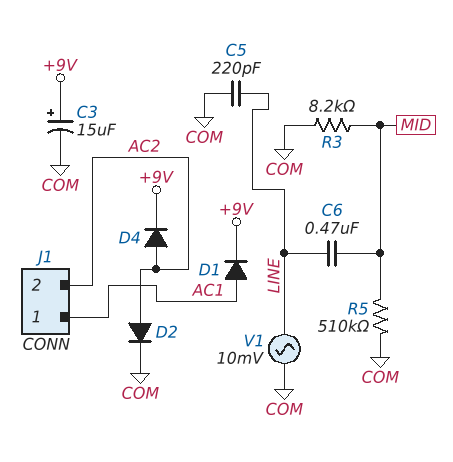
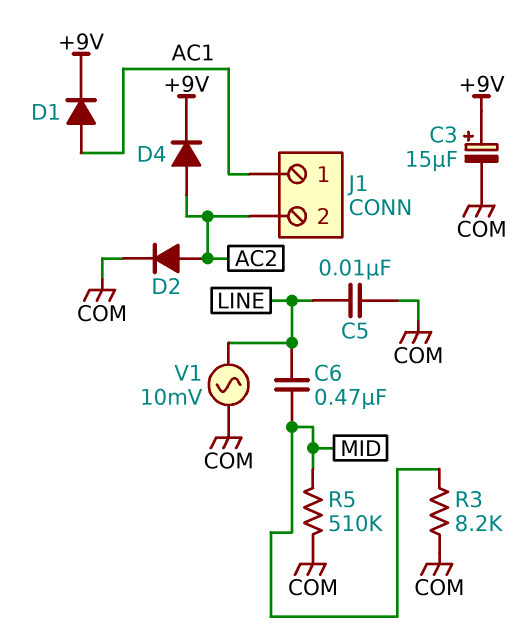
C5: 220pF (COM, LINE) -> 10nF (COM, LINE)

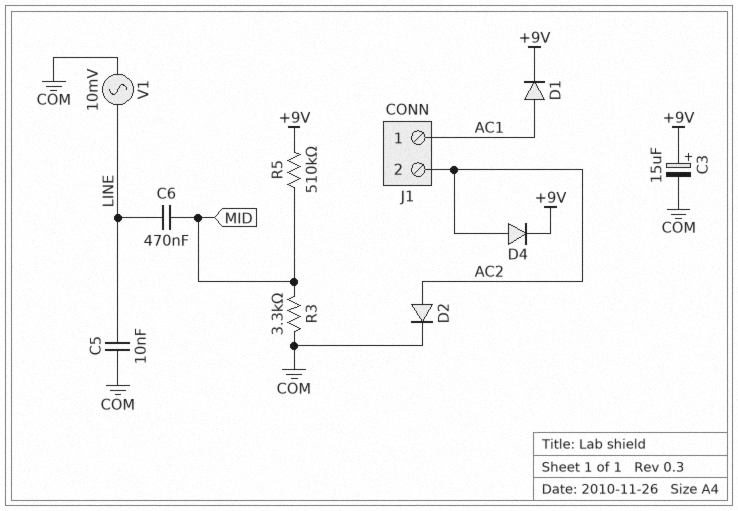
R3: 8.2k (COM, MID) -> 3.3k (COM, MID)
R5: 510k (COM, MID) -> 510k (+9V, MID)

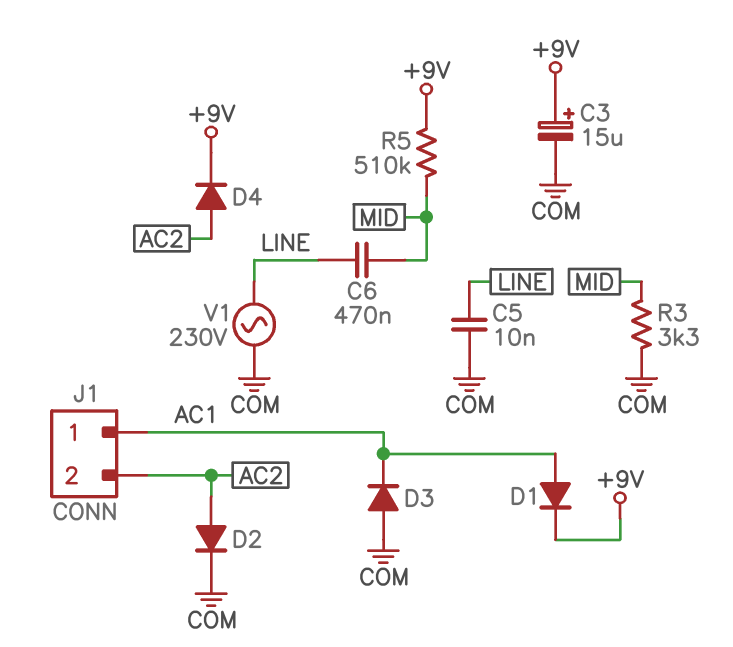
D3: none -> diode (A COM, K AC1)
V1: AC 10mV (COM, LINE) -> AC 230V (COM, LINE)

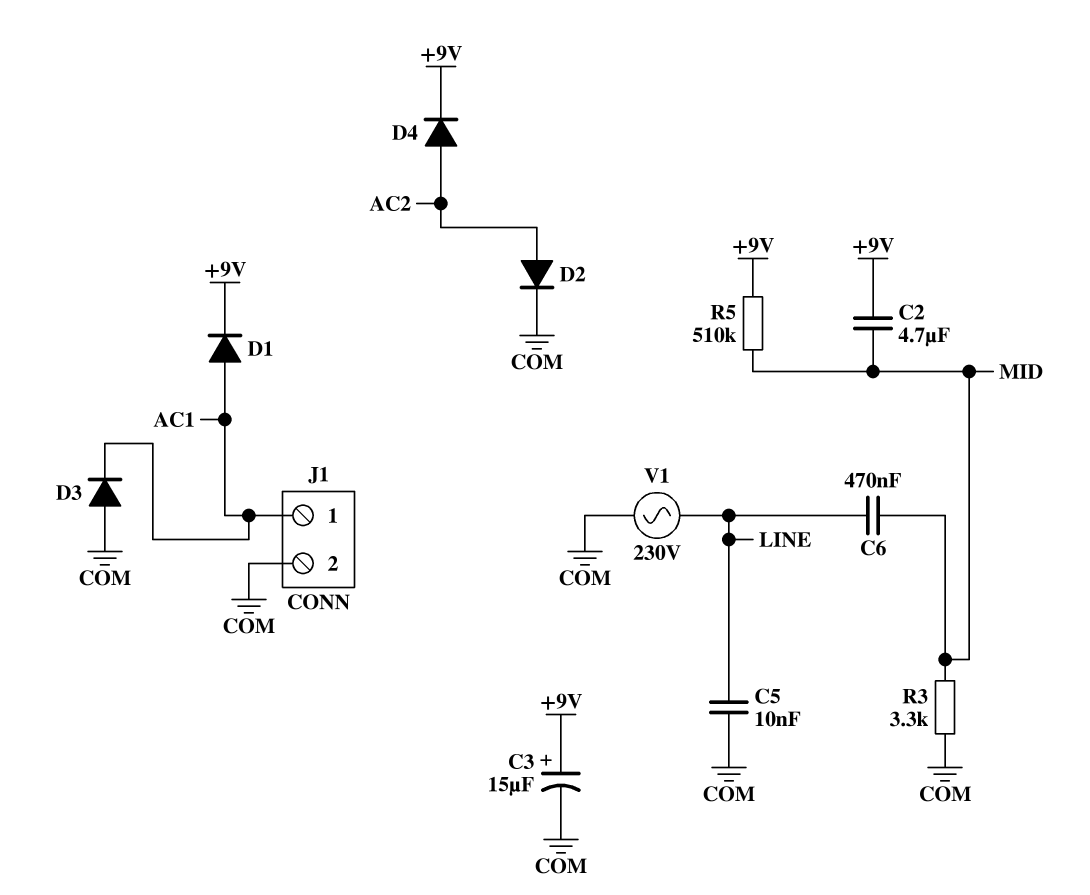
C2: none -> 4.7uF (+9V, MID)
J1 pin 2: AC2 -> COM

